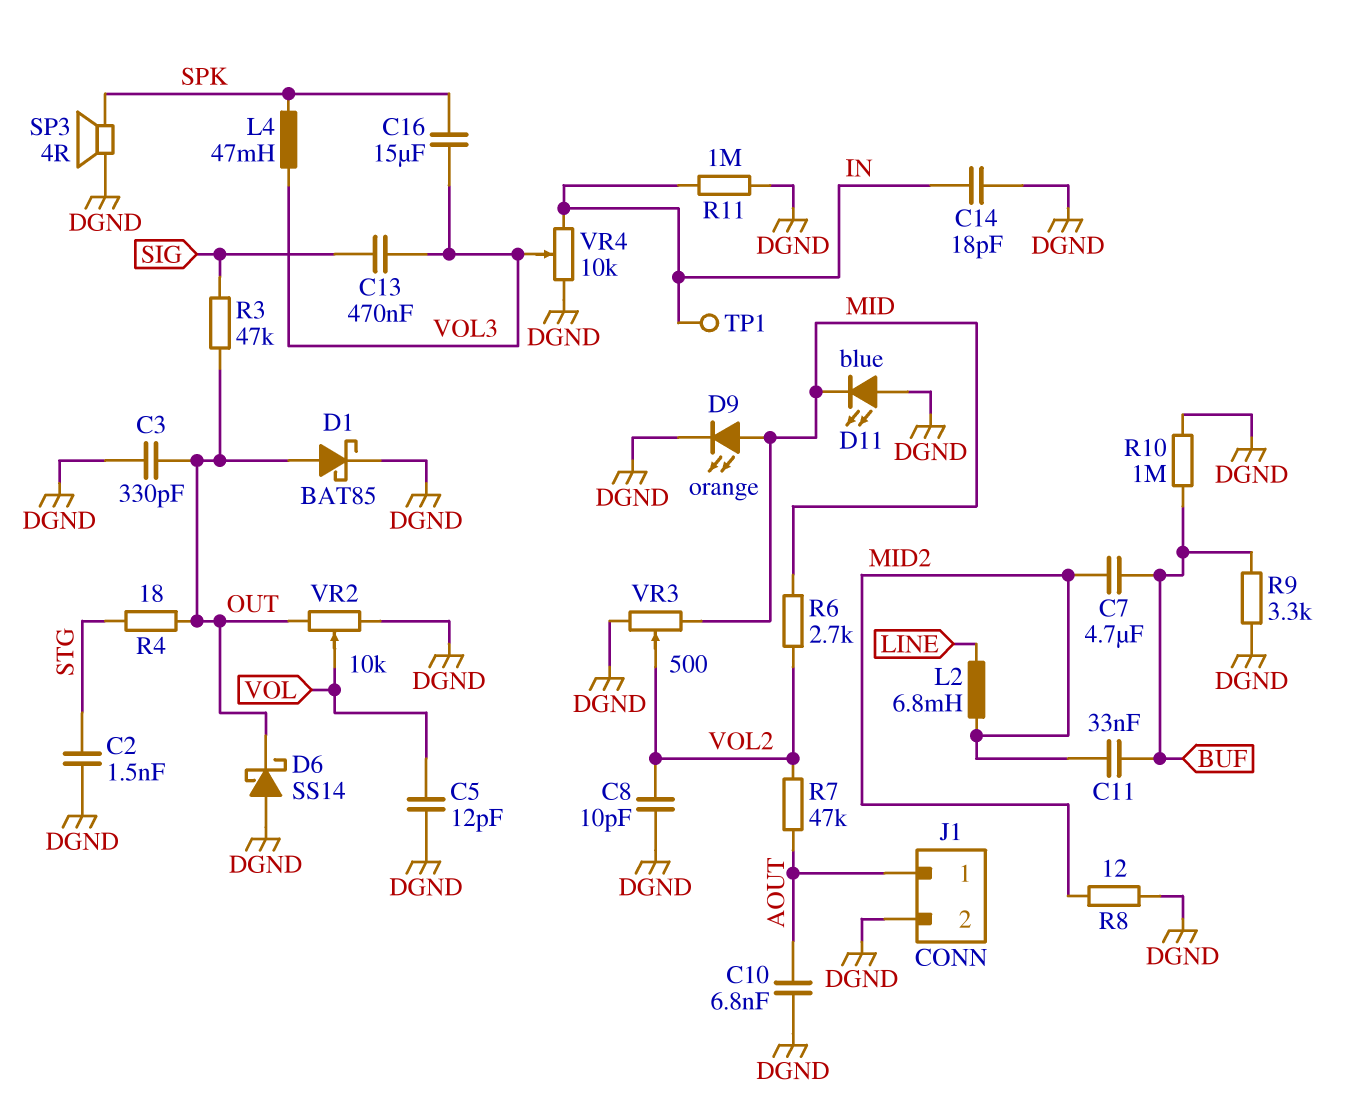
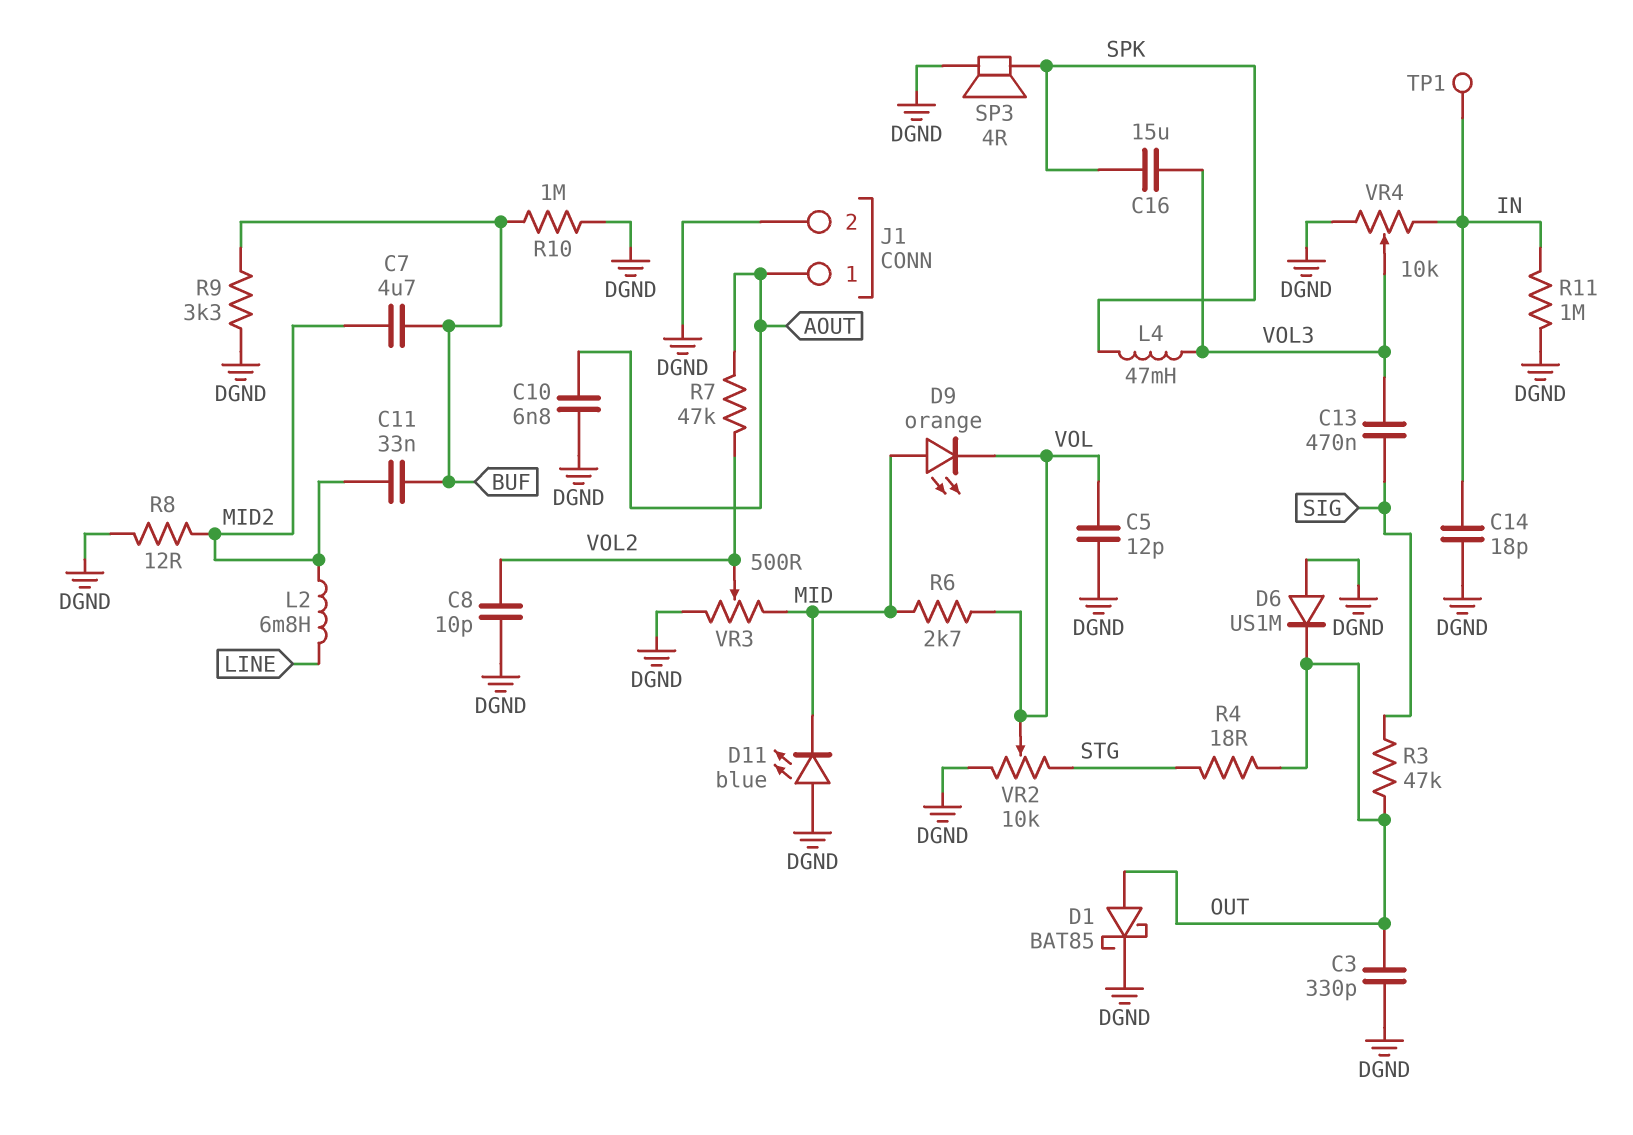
C2: 1.5nF (DGND, STG) -> none
D6: schottky SS14 (A DGND, K OUT) -> diode US1M (A DGND, K OUT)
D9: LED orange (A MID, K DGND) -> LED orange (A MID, K VOL)
R6: 2.7k (MID, VOL2) -> 2.7k (MID, VOL)
VR2: 10k (DGND, OUT, wiper VOL) -> 10k (DGND, STG, wiper VOL)

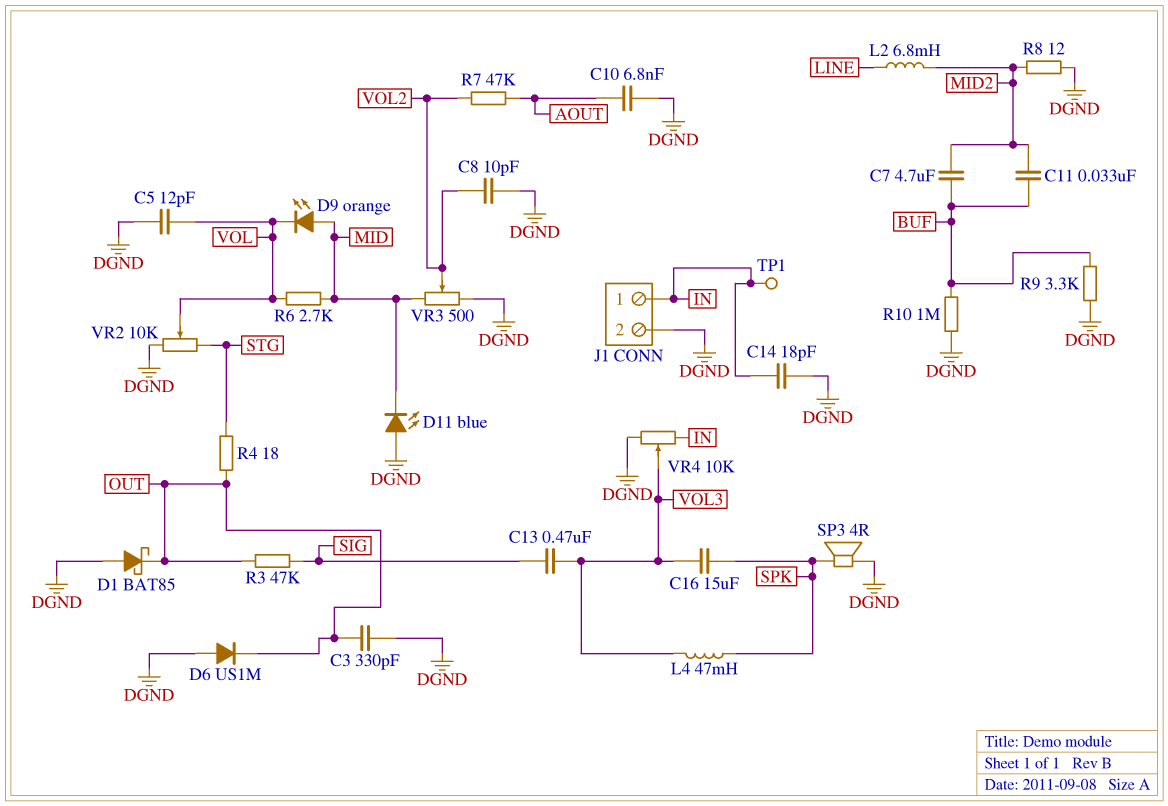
D1: schottky BAT85 (A OUT, K DGND) -> schottky BAT85 (A DGND, K OUT)
J1 pin 1: AOUT -> IN
R11: 1M (DGND, IN) -> none

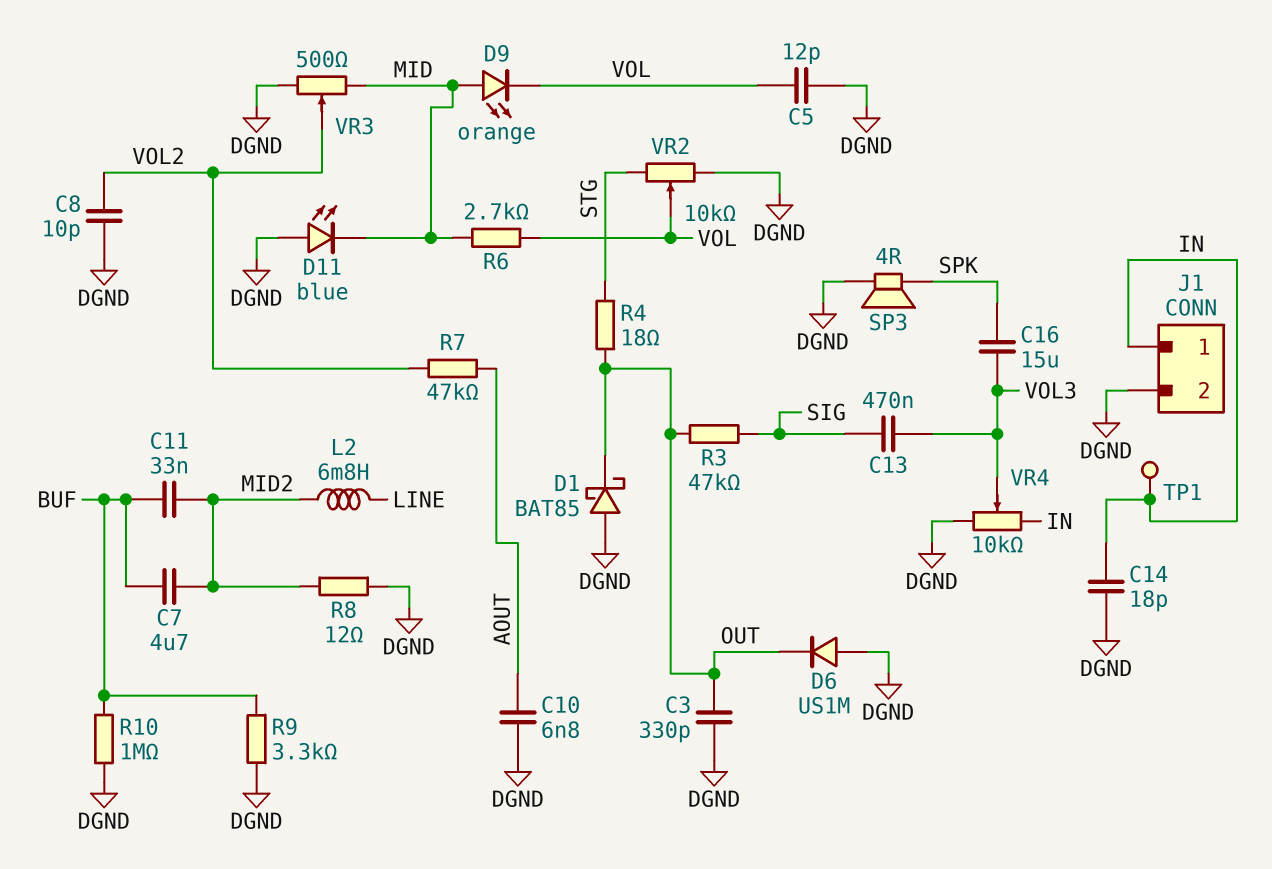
L4: 47mH (SPK, VOL3) -> none

